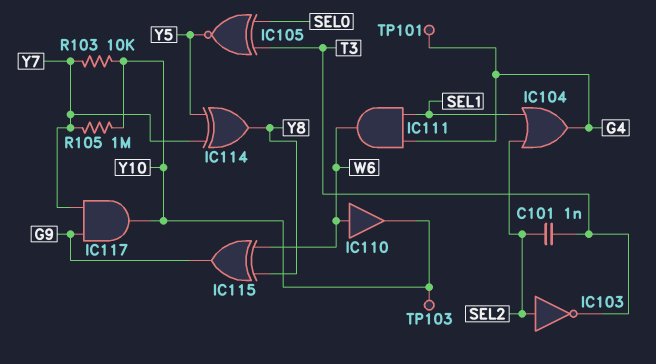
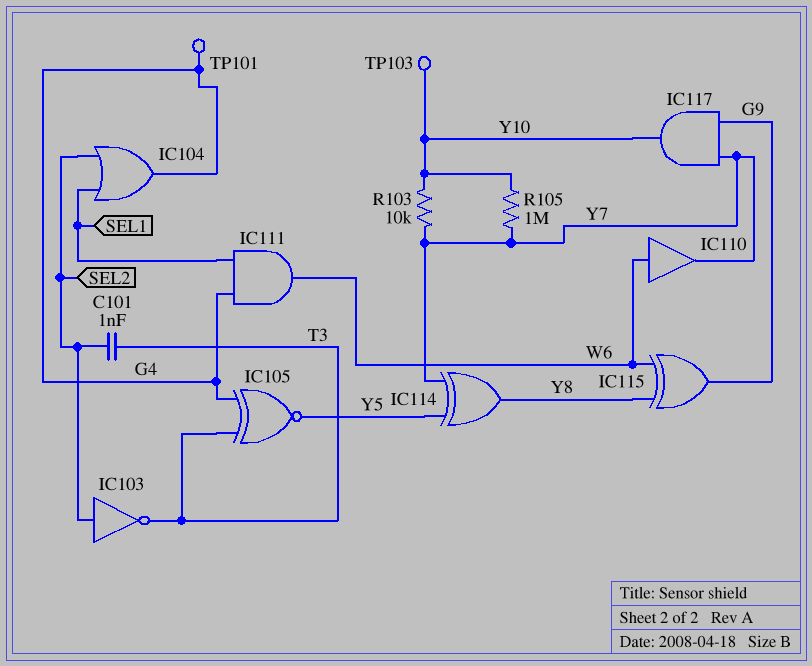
IC105: XNOR (in SEL0, in T3, out Y5) -> XNOR (in G4, in T3, out Y5)
IC110: buffer (in W6, out Y10) -> buffer (in W6, out Y7)

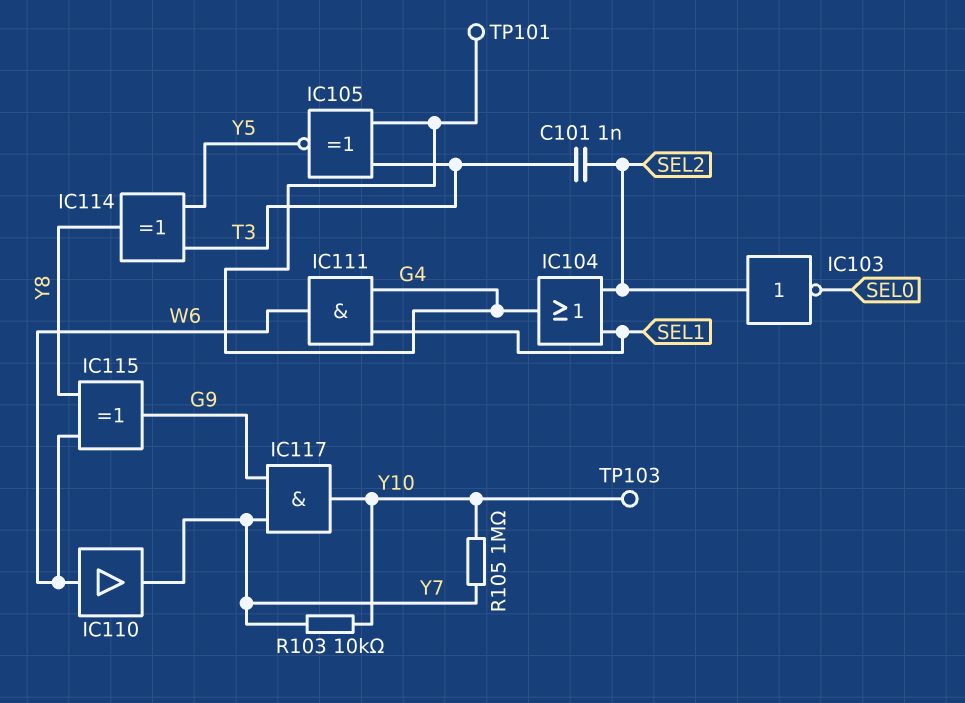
IC103: NOT (in SEL2, out T3) -> NOT (in SEL2, out SEL0)
IC114: XOR (in Y5, in Y7, out Y8) -> XOR (in T3, in Y5, out Y8)

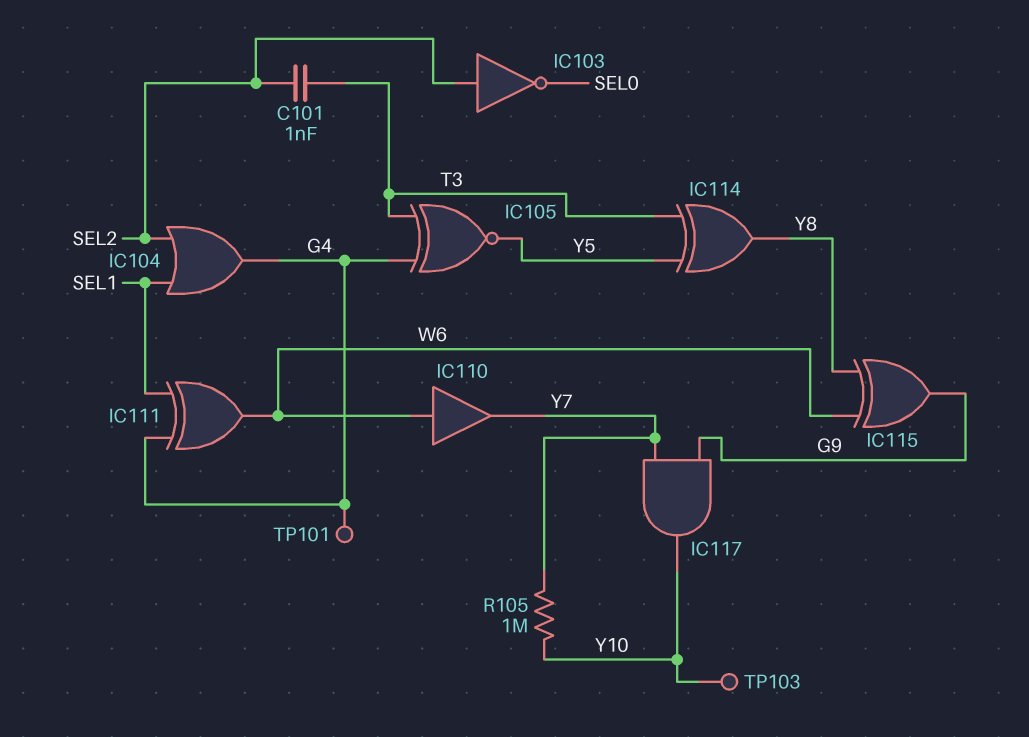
IC111: AND (in G4, in SEL1, out W6) -> XOR (in G4, in SEL1, out W6)
R103: 10k (Y7, Y10) -> none

